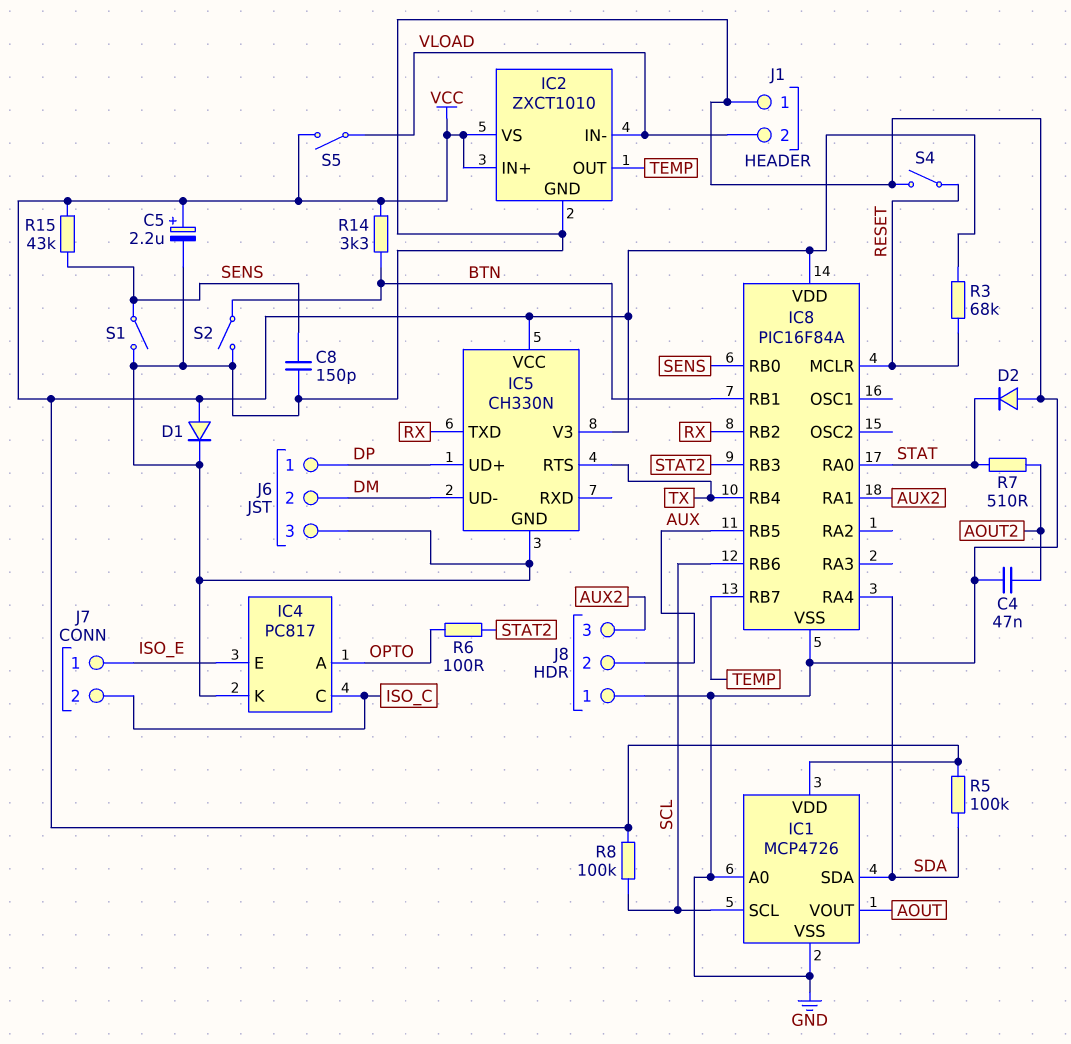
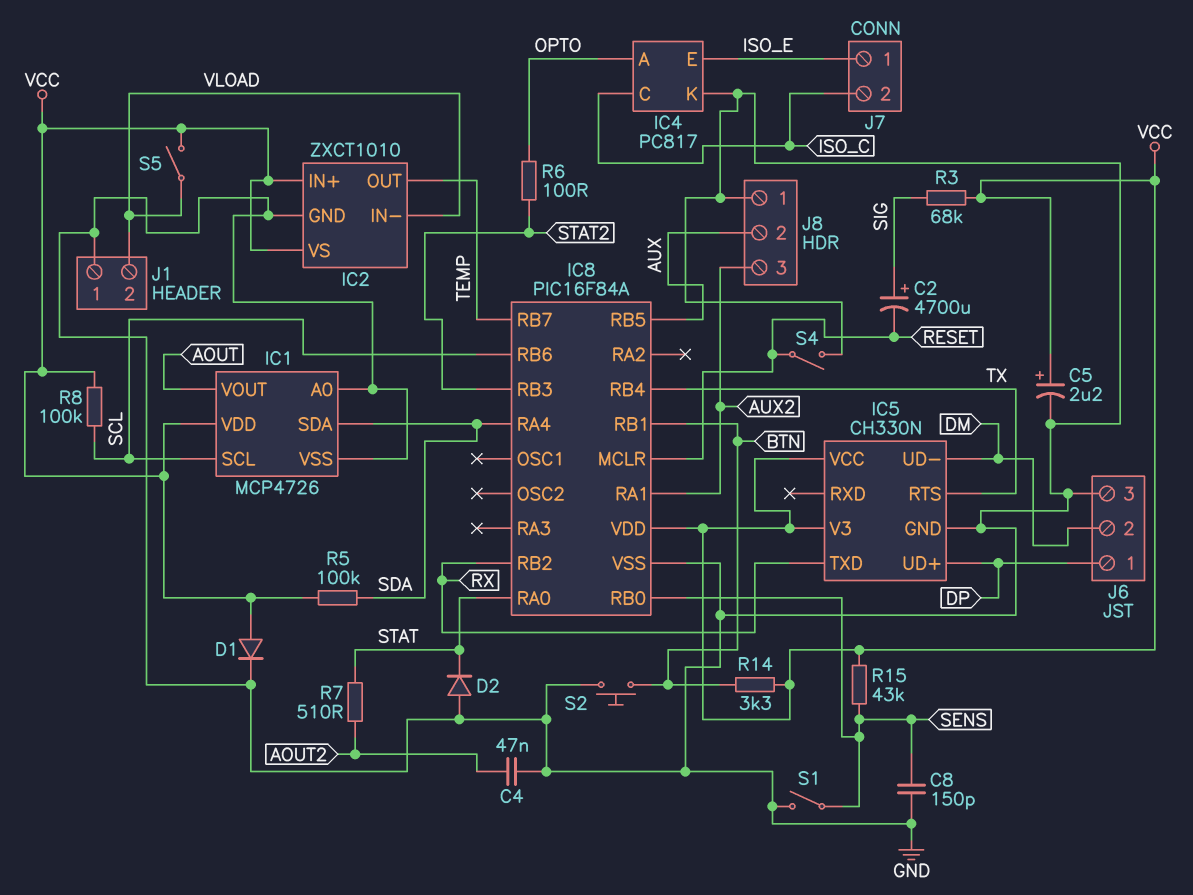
C2: none -> 4700uF (plus SIG, minus RESET)
R3: 68k (RESET, VCC) -> 68k (SIG, VCC)
S2: switch (BTN, GND) -> button (BTN, GND)

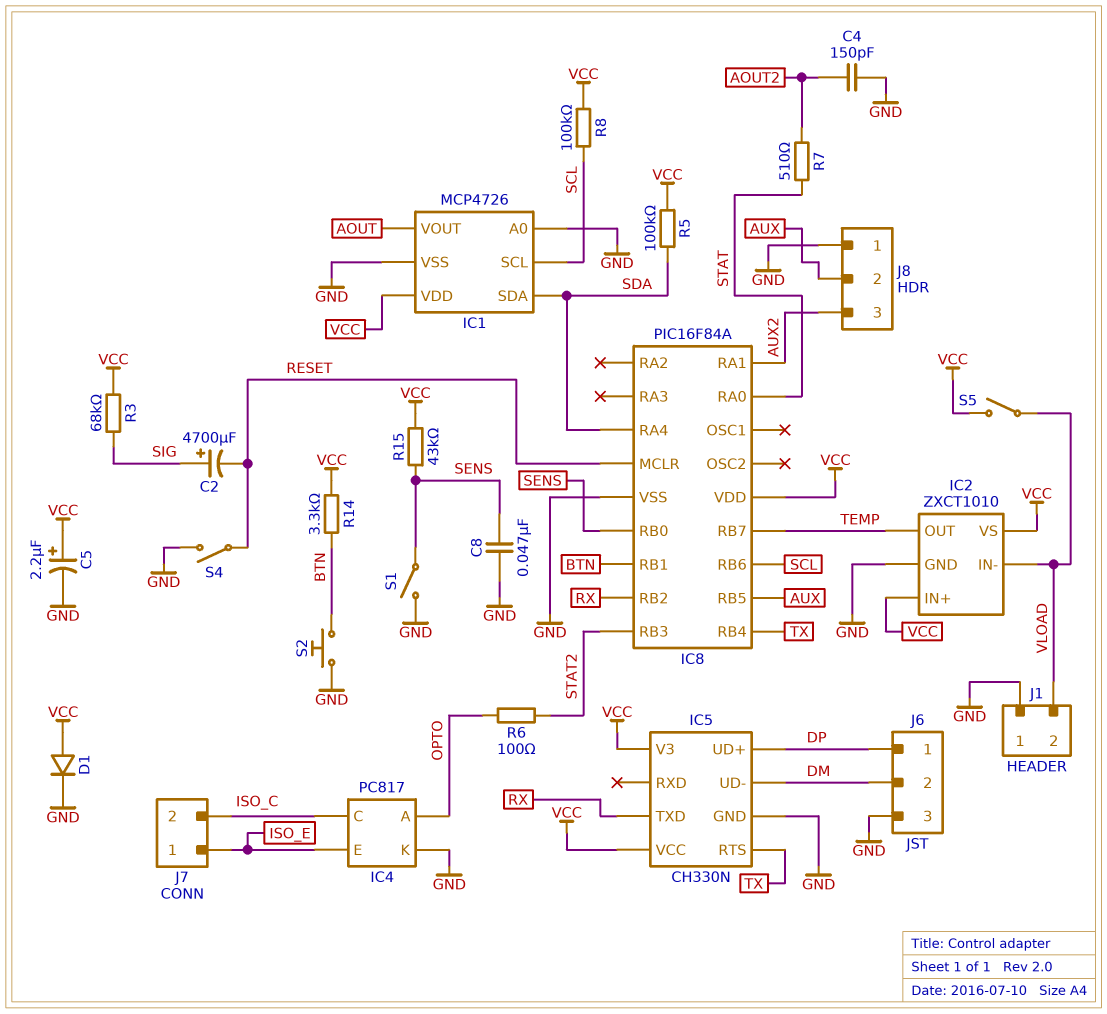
C4: 47nF (AOUT2, GND) -> 150pF (AOUT2, GND)
C8: 150pF (GND, SENS) -> 47nF (GND, SENS)
D2: diode (A GND, K STAT) -> none

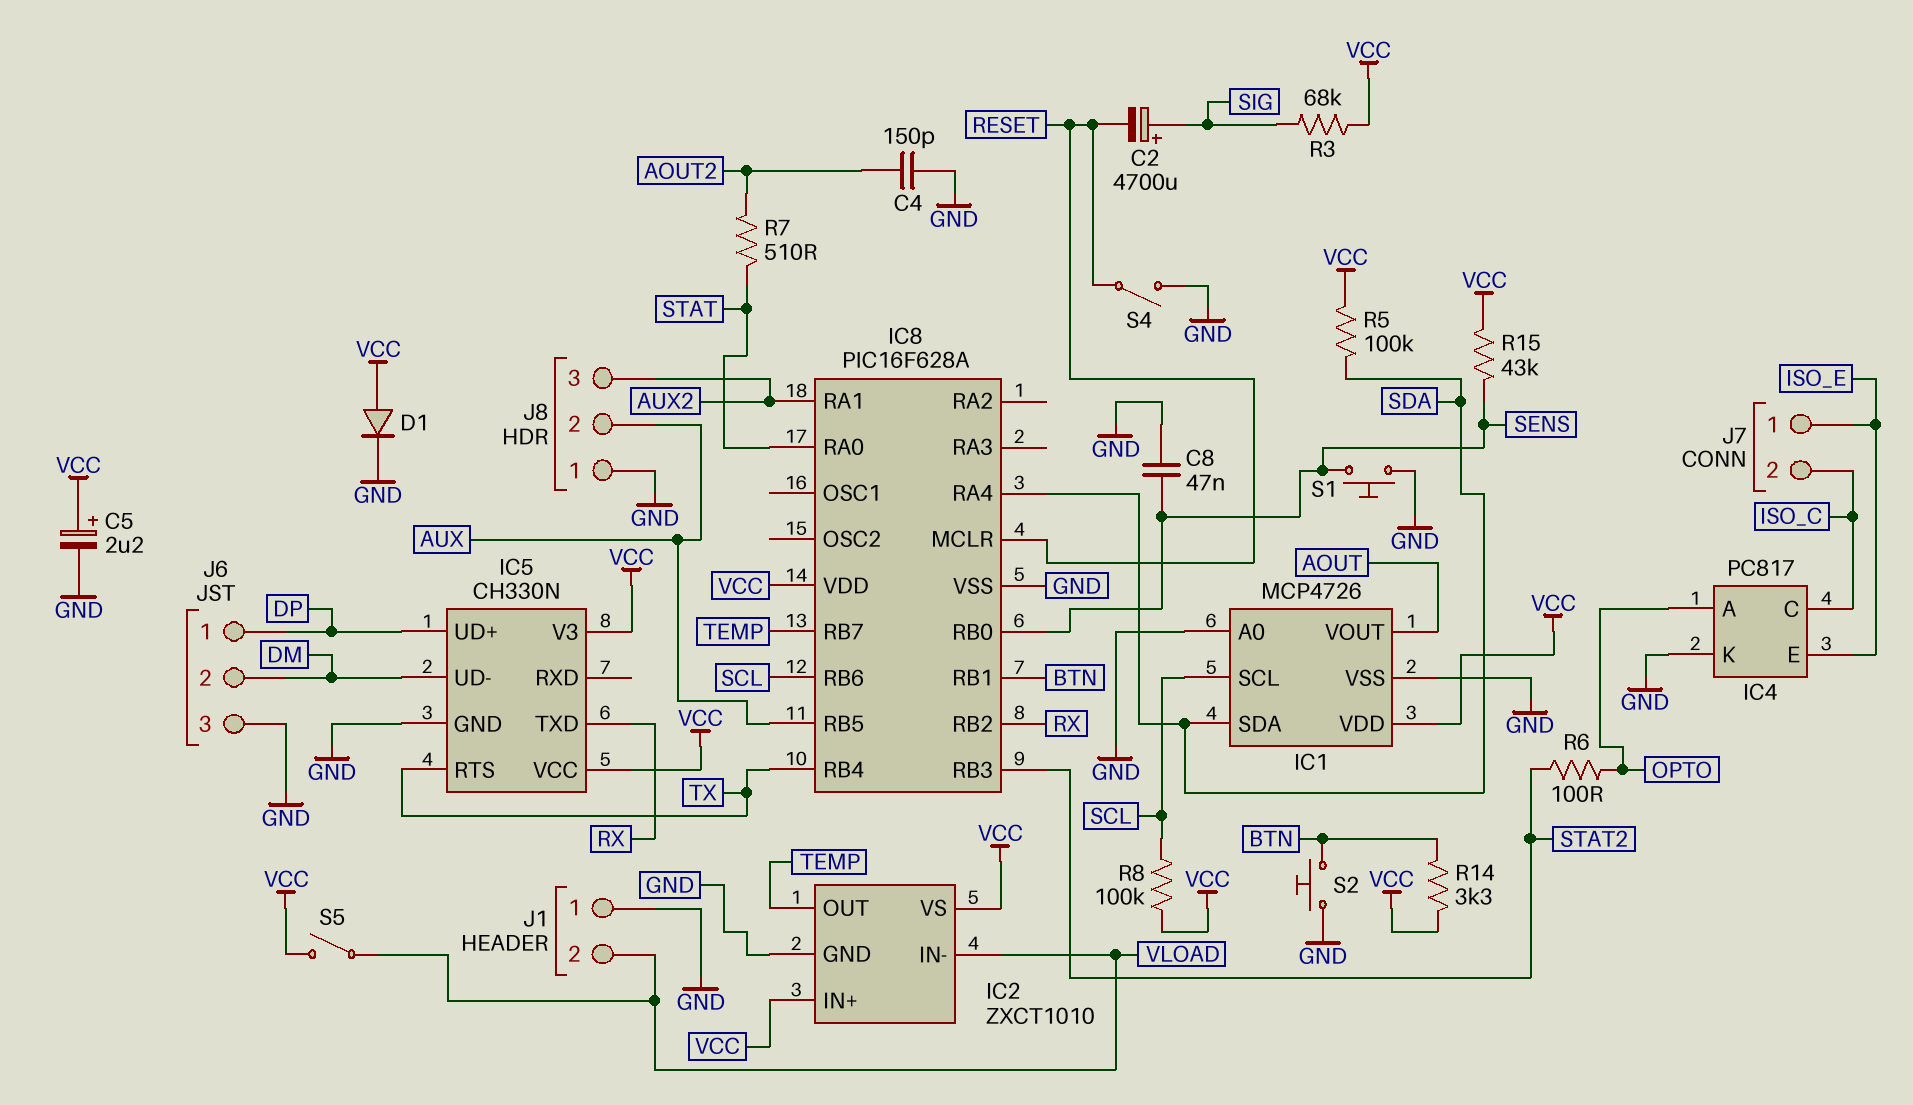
IC8: PIC16F84A -> PIC16F628A
S1: switch (GND, SENS) -> button (GND, SENS)

